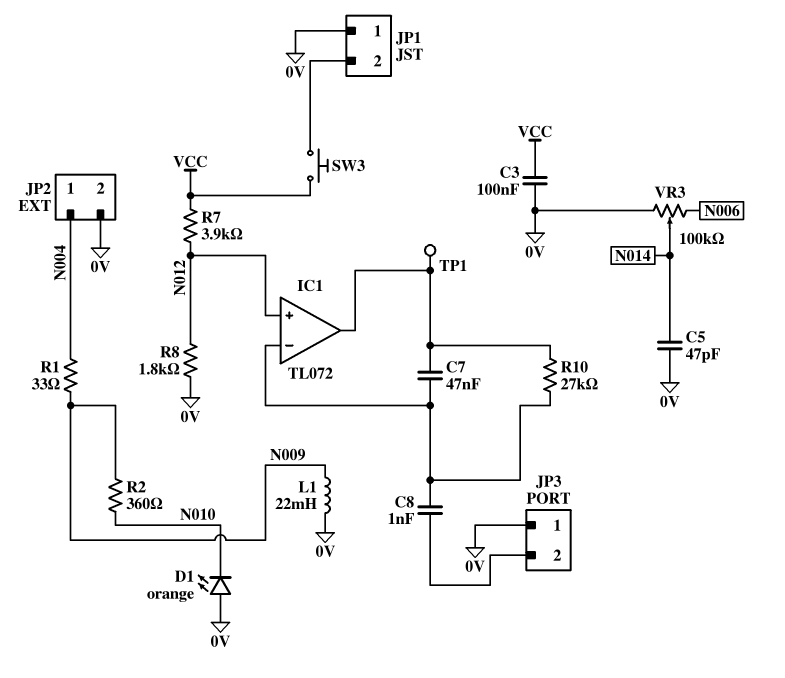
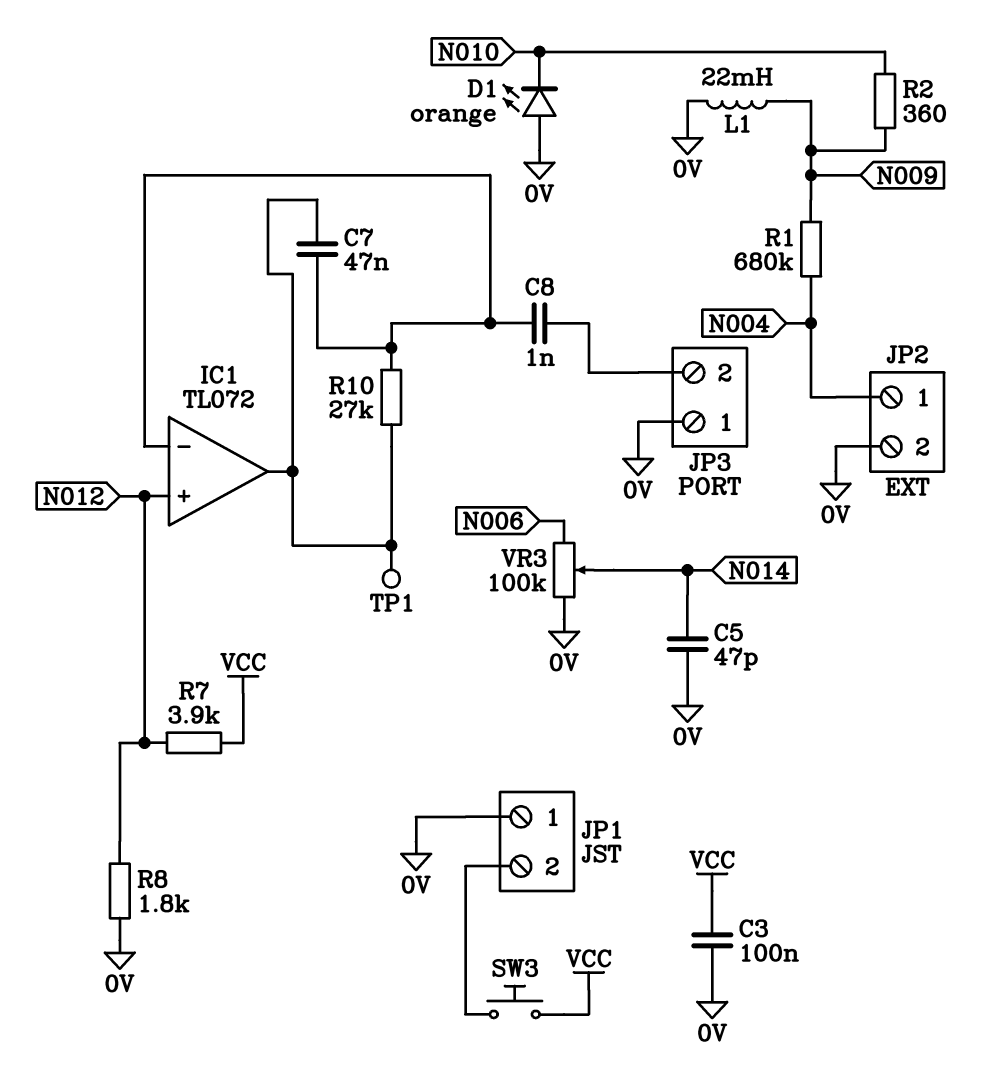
R1: 33 (N004, N009) -> 680k (N004, N009)

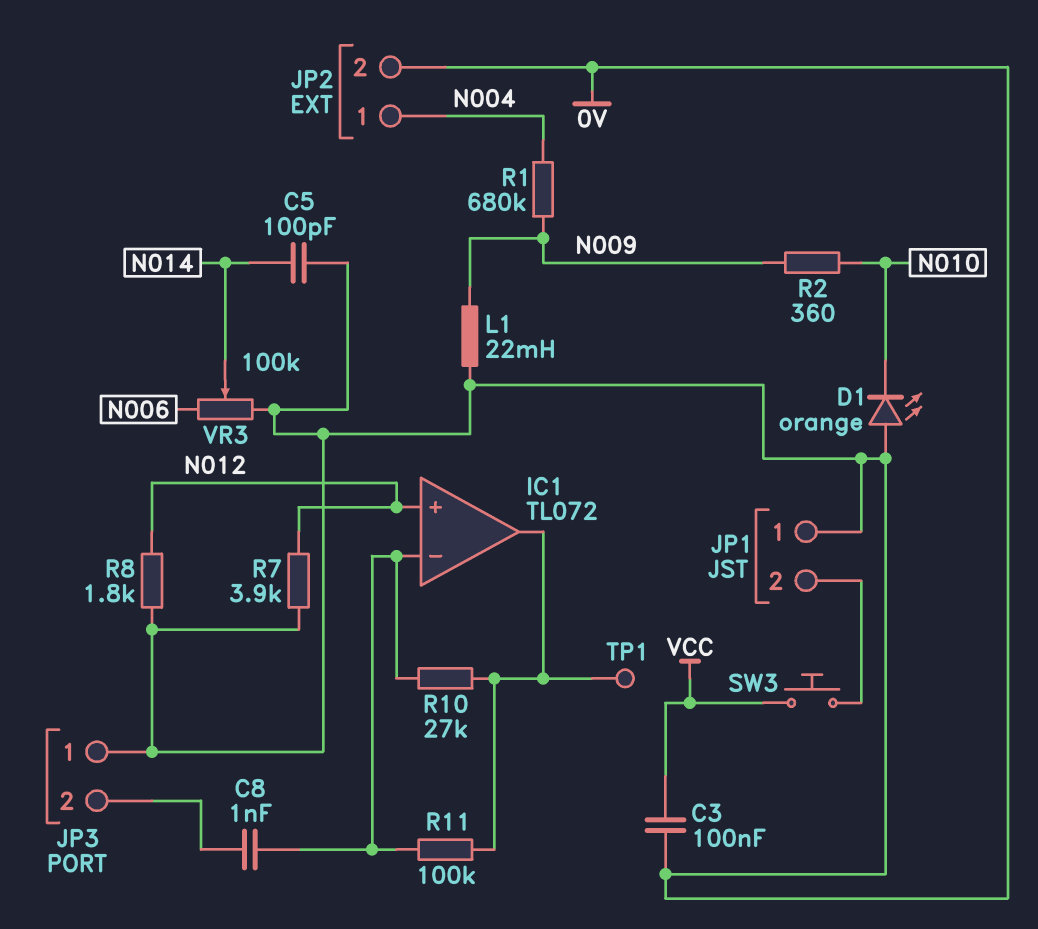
C5: 47pF (0V, N014) -> 100pF (0V, N014)
C7: 47nF (IC1/in-, IC1/out) -> none
R7: 3.9k (N012, VCC) -> 3.9k (0V, N012)
R11: none -> 100k (IC1/in-, IC1/out)

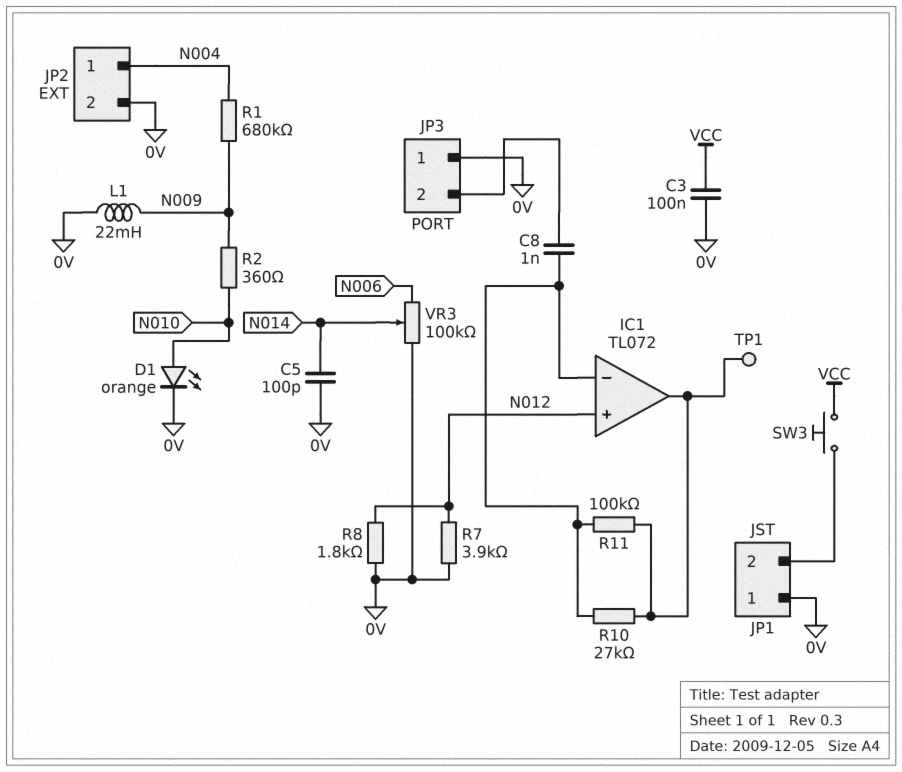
D1: LED orange (A 0V, K N010) -> LED orange (A N010, K 0V)

